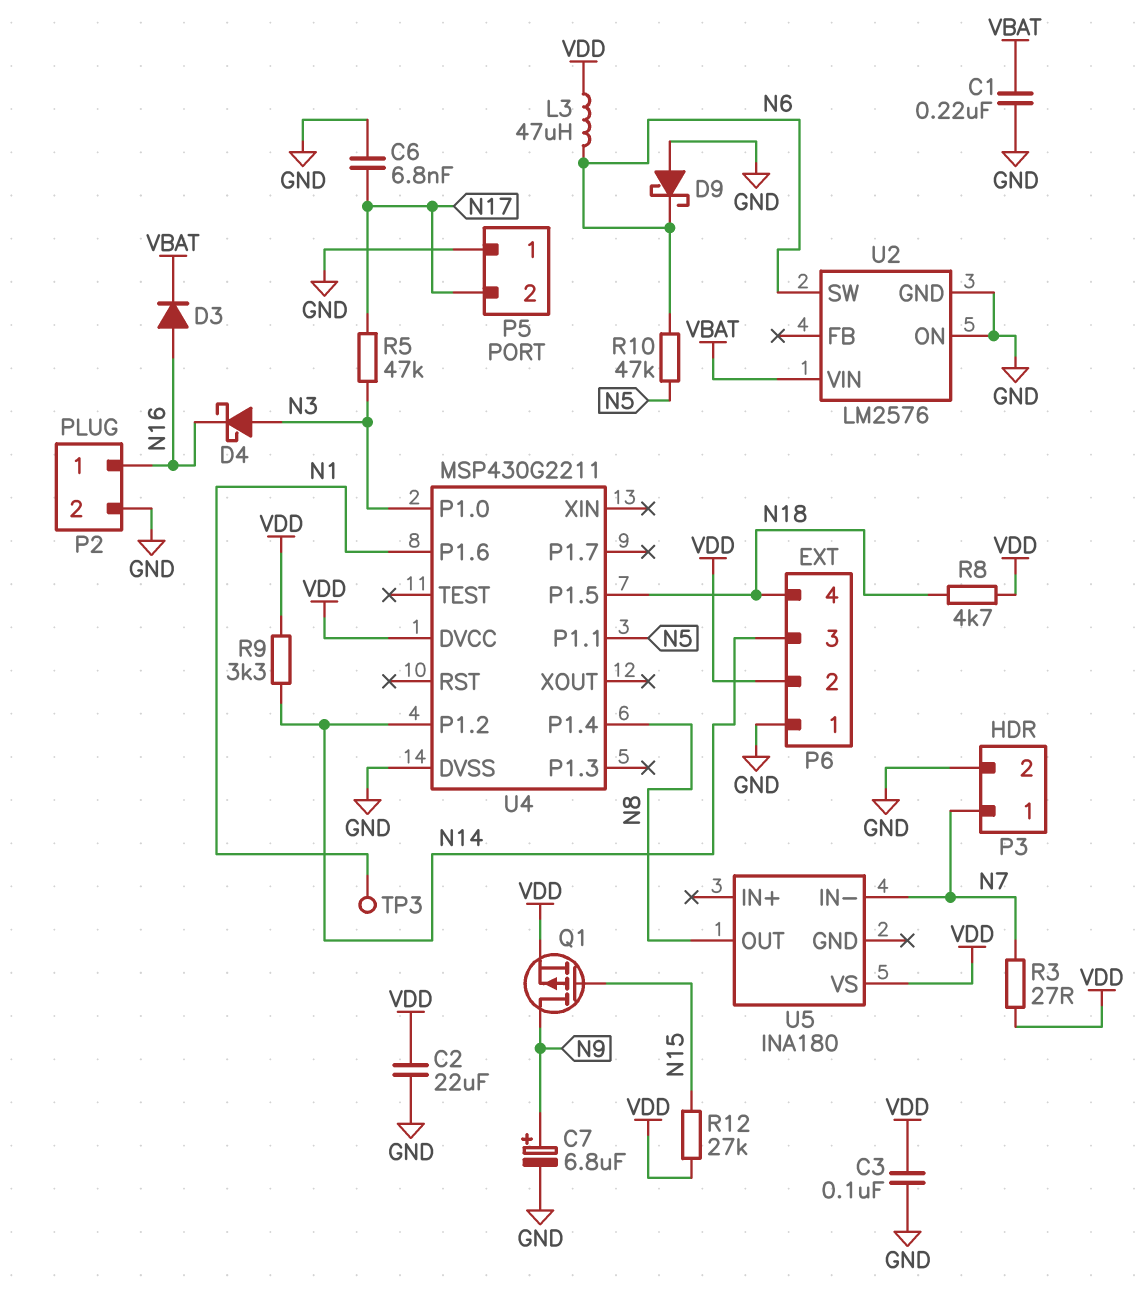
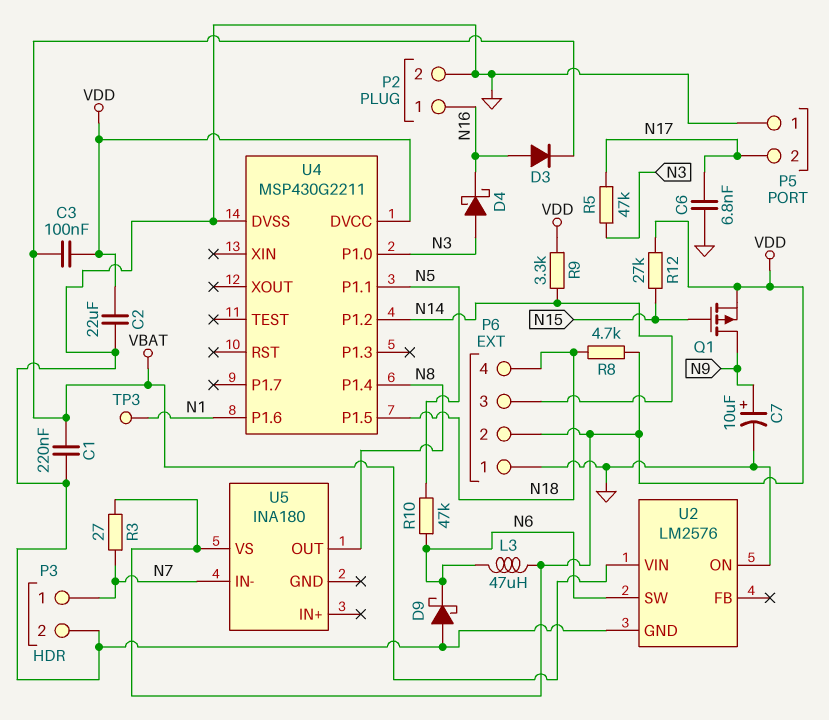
C3: 100nF (GND, VDD) -> 100nF (VBAT, VDD)
C7: 6.8uF (plus N9, minus GND) -> 10uF (plus N9, minus GND)

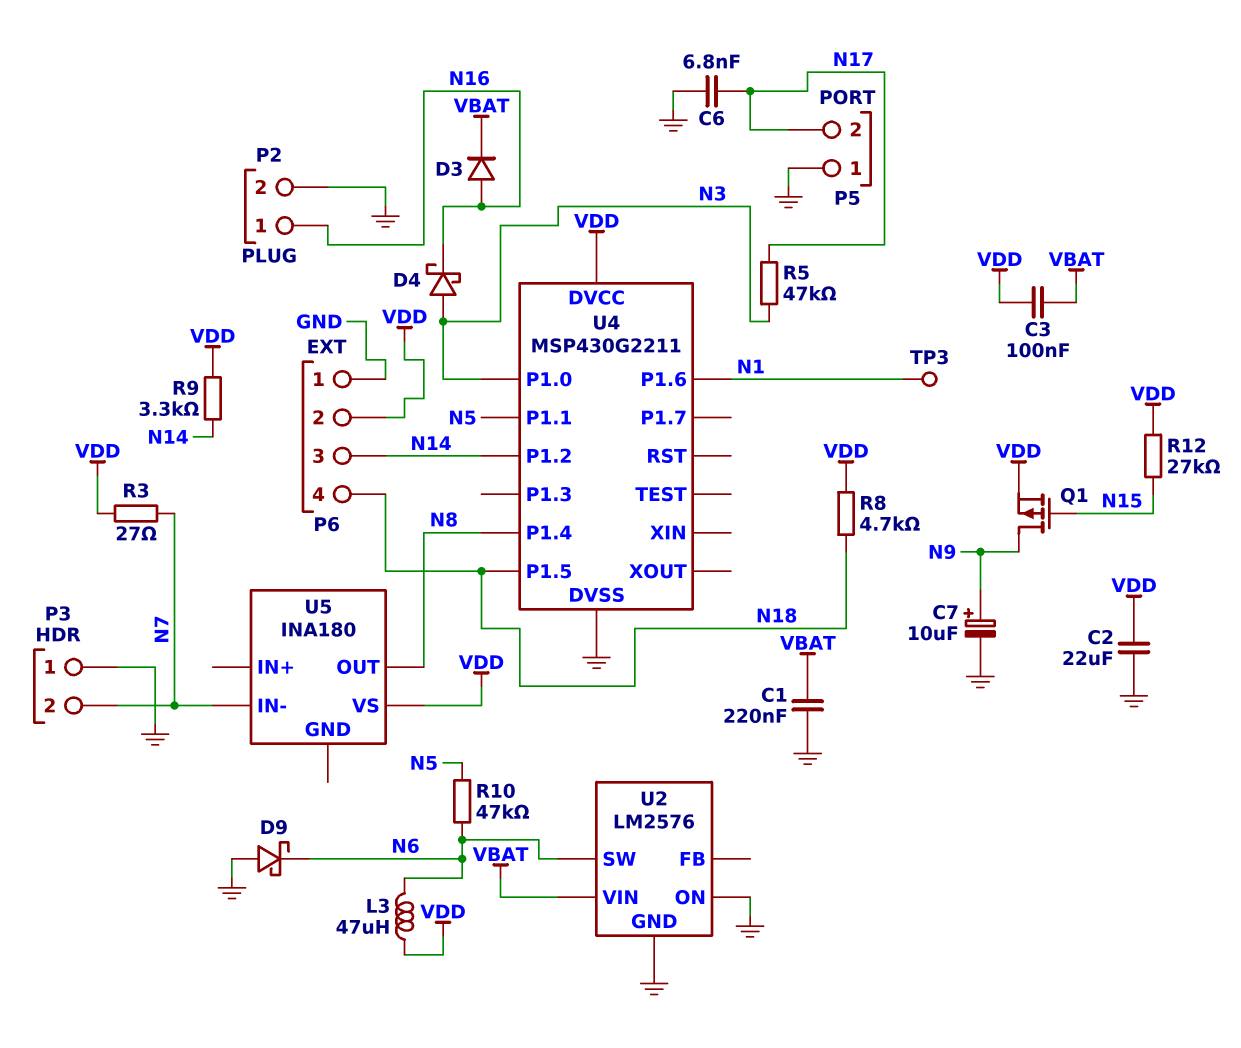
P3 pin 1: N7 -> GND
P3 pin 2: GND -> N7

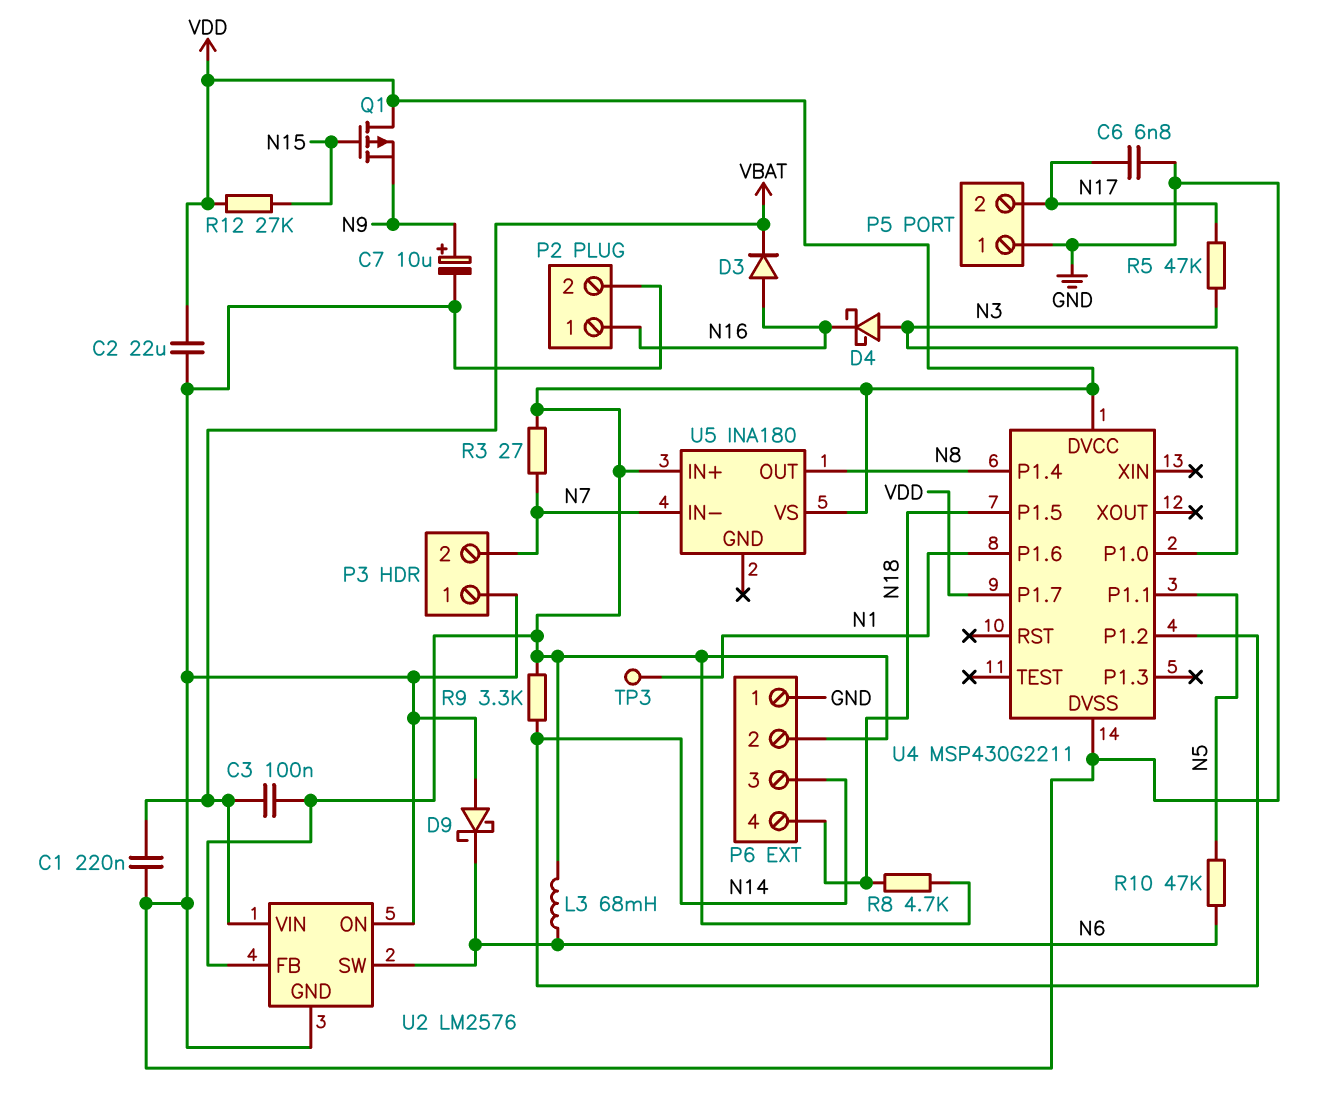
L3: 47uH (N6, VDD) -> 68mH (N6, VDD)
Q1: PMOS (G N15, D N9, S VDD) -> PMOS (G N15, D VDD, S N9)
U2 pin FB: none -> VDD
U4 pin P1.7: none -> VDD
U5 pin IN+: none -> VDD

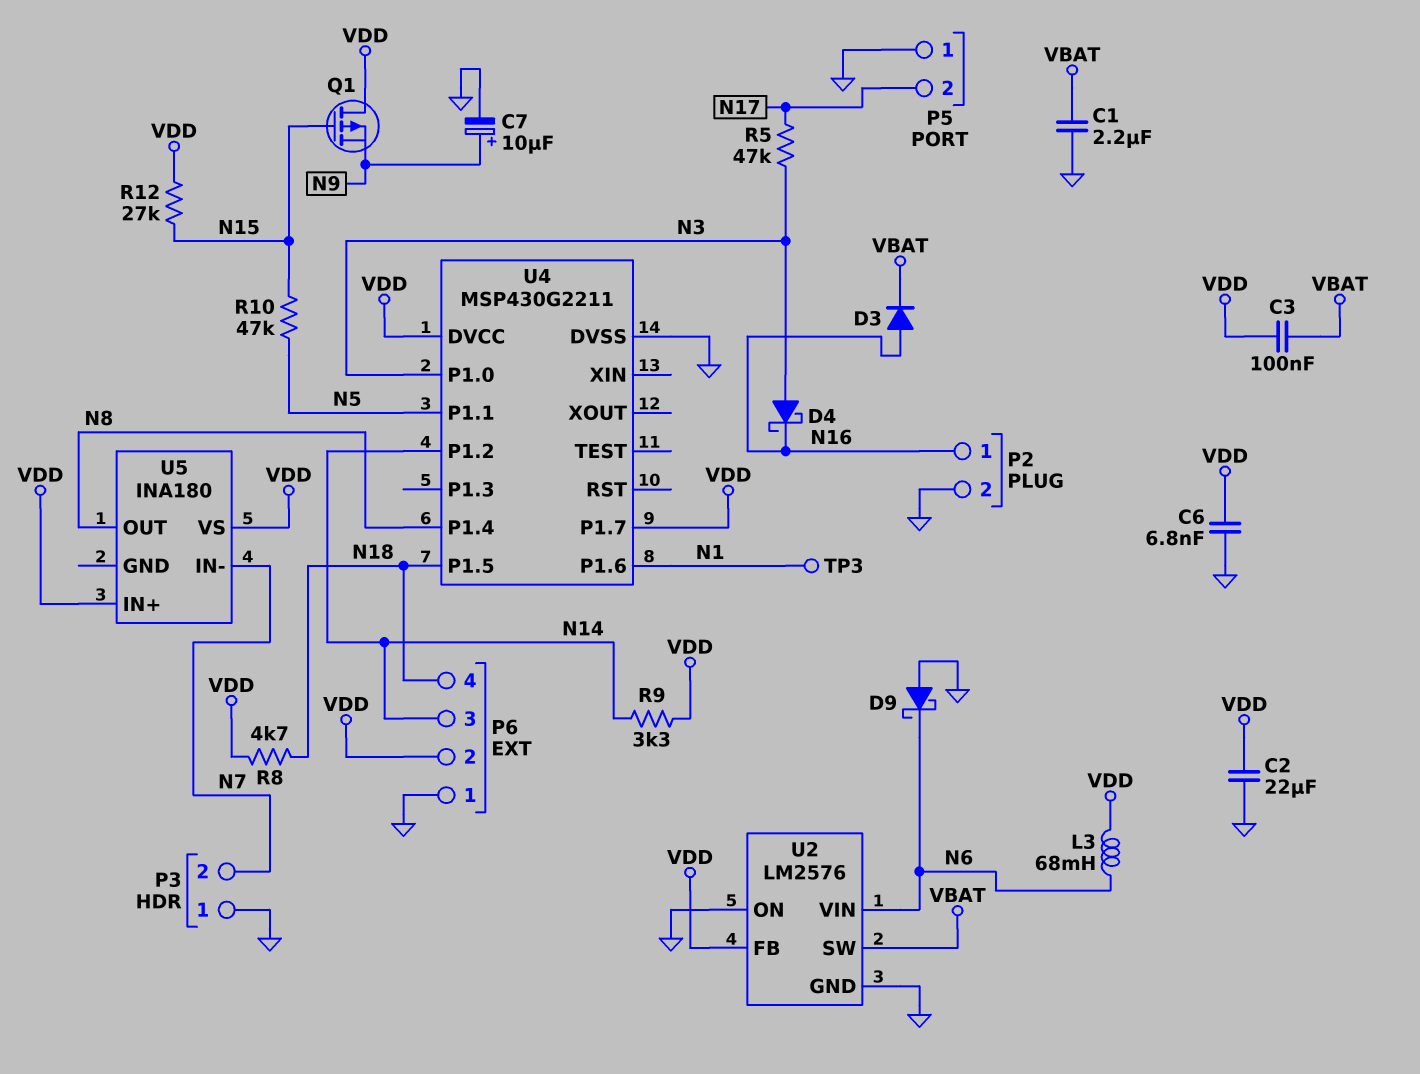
C1: 220nF (GND, VBAT) -> 2.2uF (GND, VBAT)
C6: 6.8nF (GND, N17) -> 6.8nF (GND, VDD)
R3: 27 (N7, VDD) -> none
R10: 47k (N5, N6) -> 47k (N5, N15)
U2 pin SW: N6 -> VBAT
U2 pin VIN: VBAT -> N6

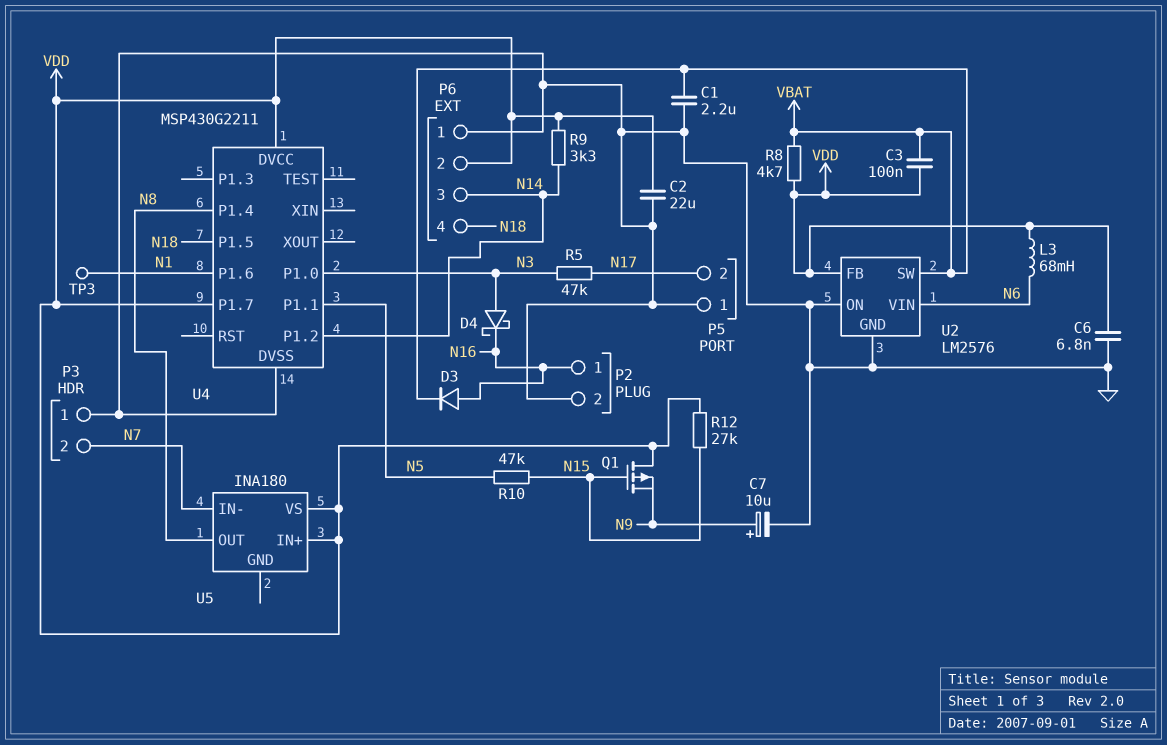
D9: schottky (A GND, K N6) -> none
R8: 4.7k (N18, VDD) -> 4.7k (VBAT, VDD)

